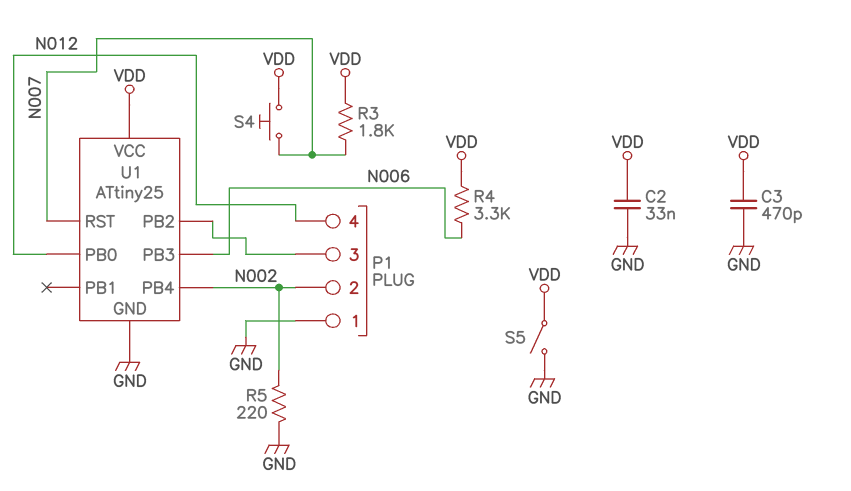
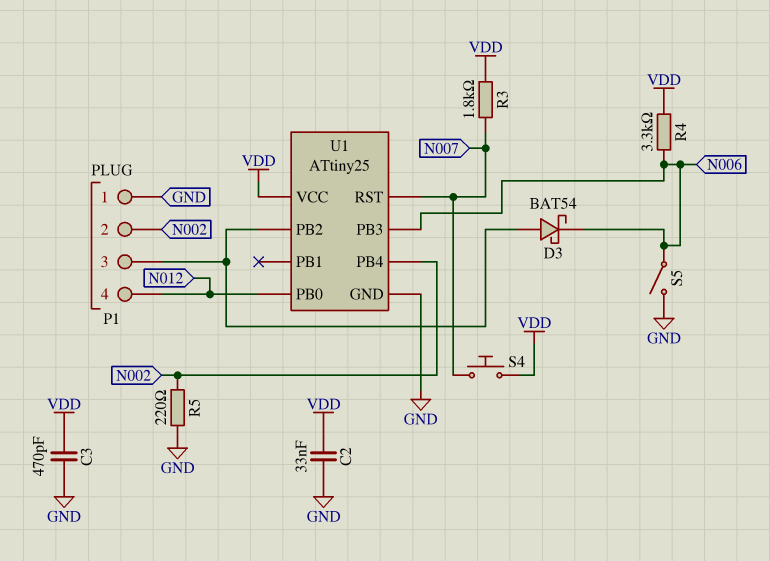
D3: none -> schottky BAT54 (A P1/3, K N006)
S5: switch (GND, VDD) -> switch (GND, N006)

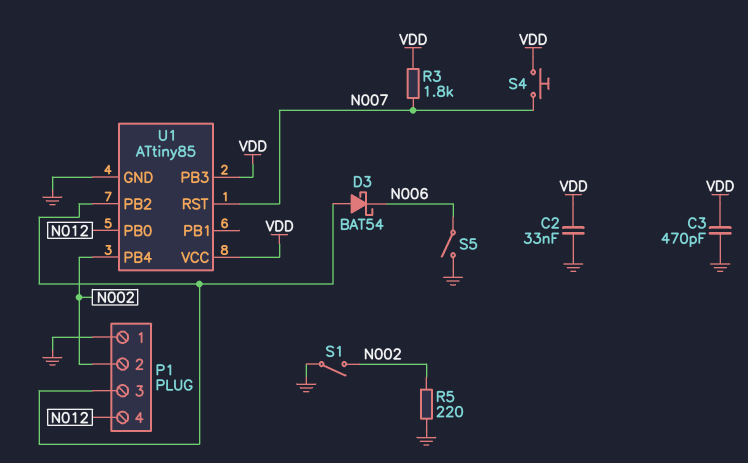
R4: 3.3k (N006, VDD) -> none
S1: none -> switch (GND, N002)
U1: ATtiny25 -> ATtiny85
U1 pin PB3: N006 -> VDD

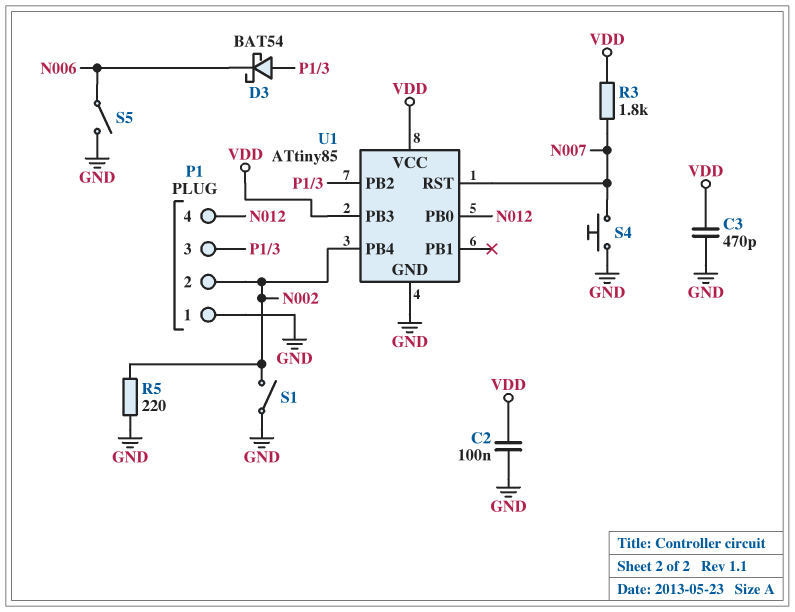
C2: 33nF (GND, VDD) -> 100nF (GND, VDD)
S4: button (N007, VDD) -> button (GND, N007)

